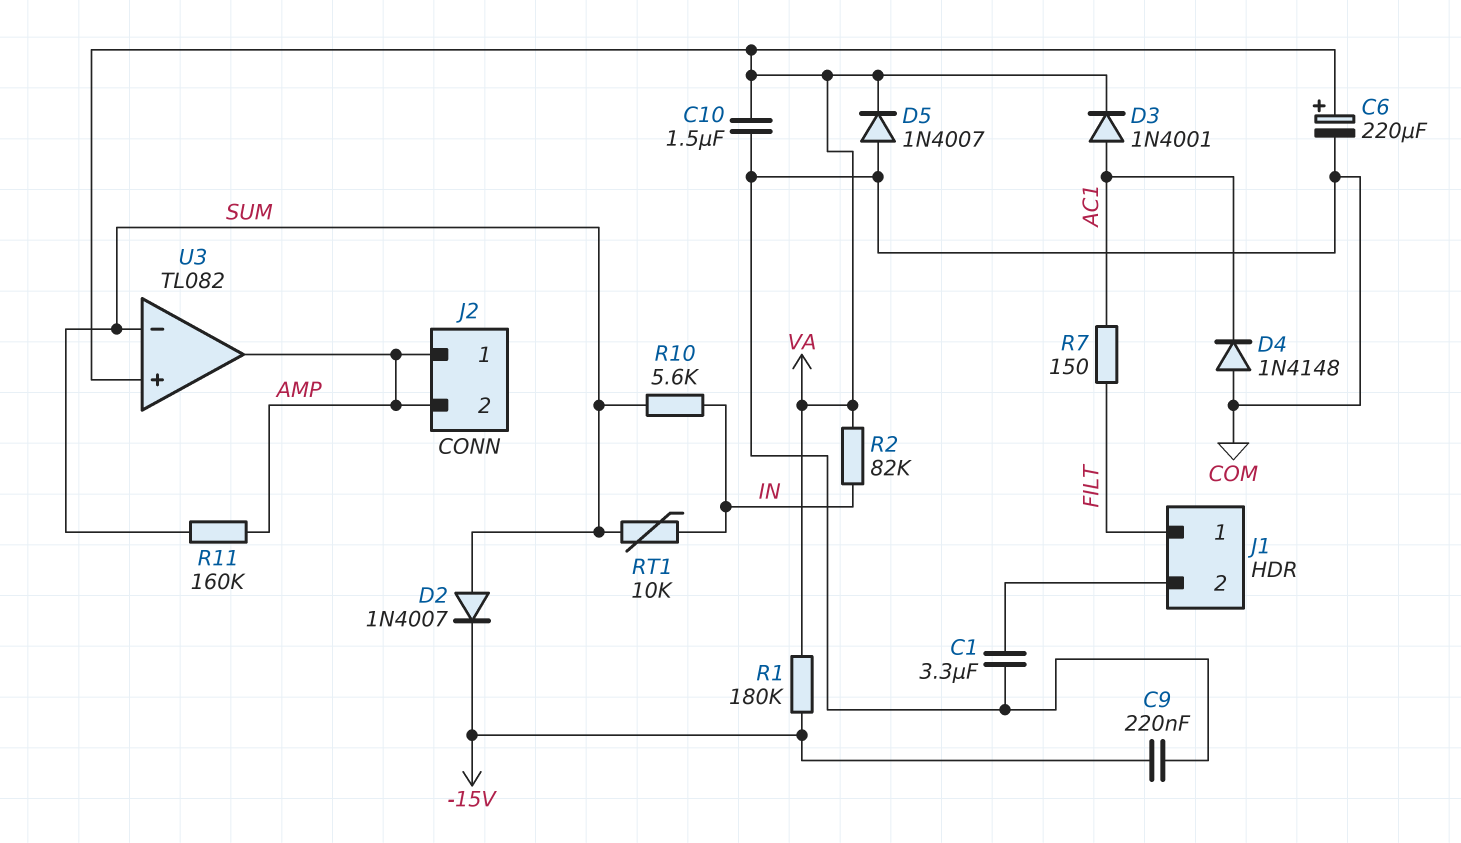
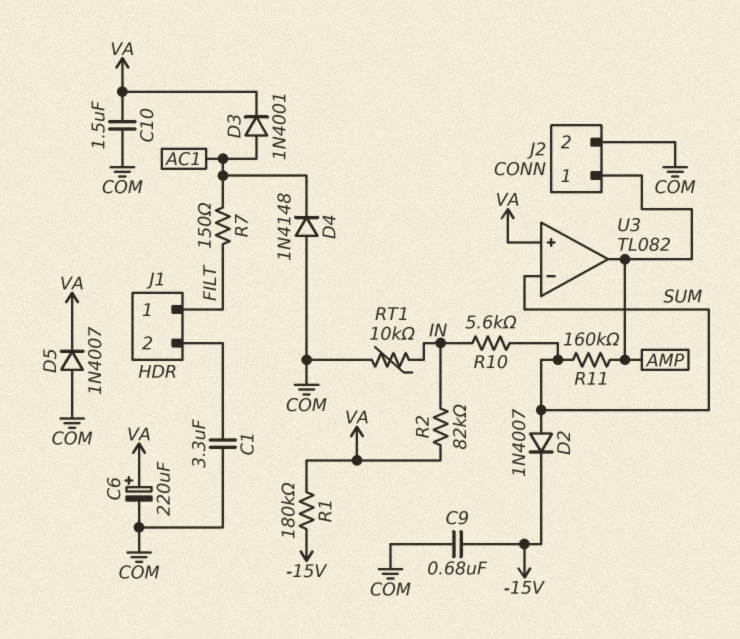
C9: 220nF (-15V, COM) -> 680nF (-15V, COM)
J2 pin 2: AMP -> COM
RT1: 10k (IN, SUM) -> 10k (COM, IN)

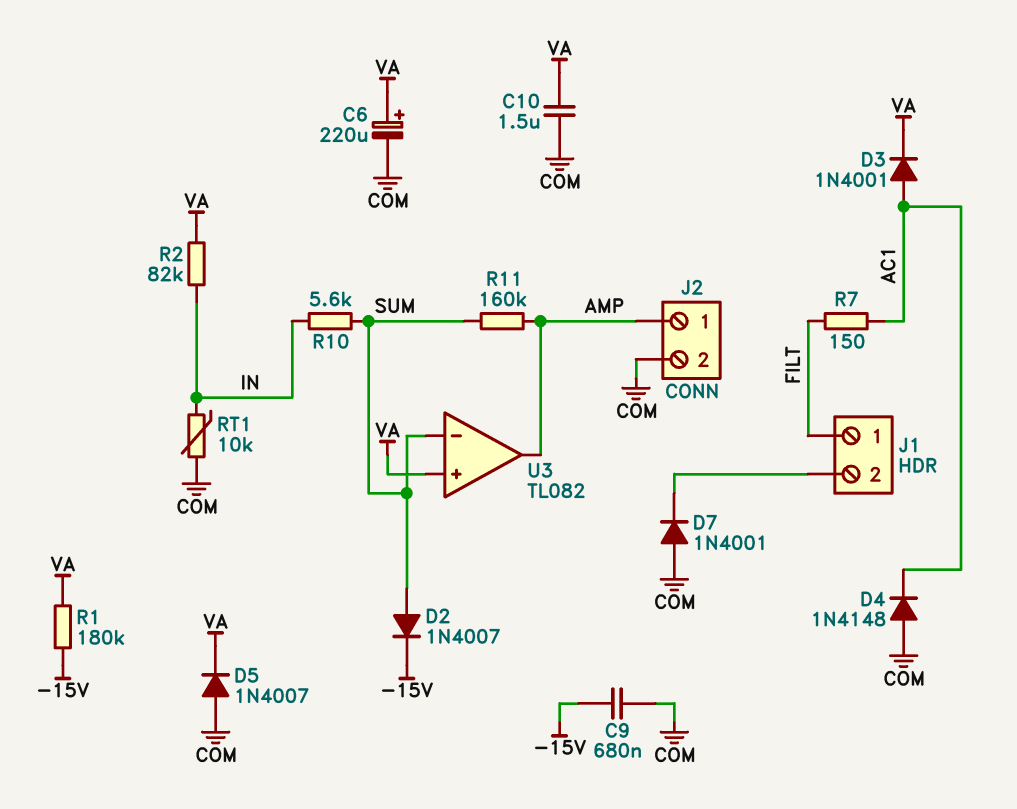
C1: 3.3uF (COM, J1/2) -> none
D7: none -> diode 1N4001 (A COM, K J1/2)

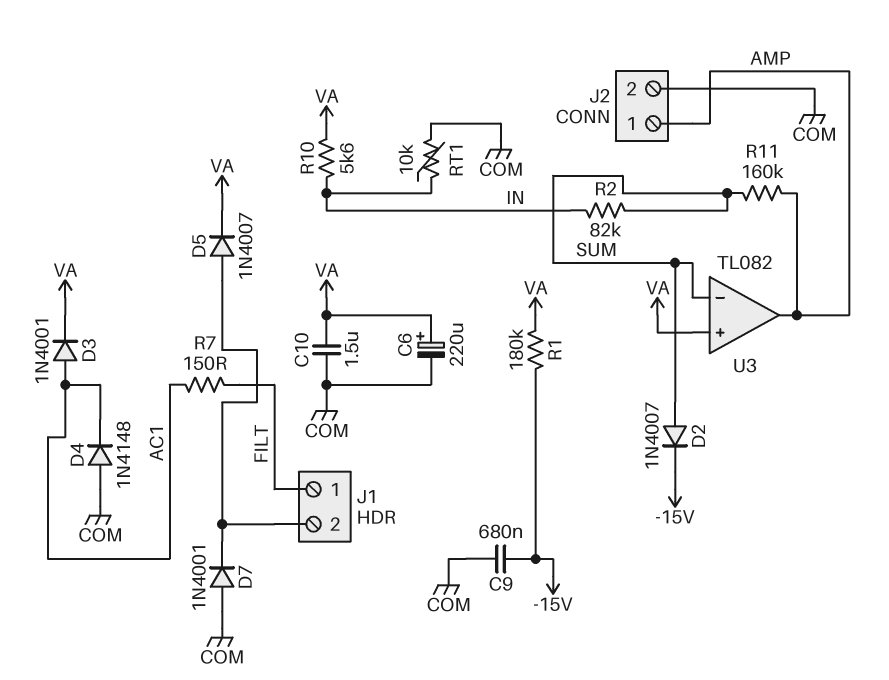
D5: diode 1N4007 (A COM, K VA) -> diode 1N4007 (A J1/2, K VA)
R2: 82k (IN, VA) -> 82k (IN, SUM)
R10: 5.6k (IN, SUM) -> 5.6k (IN, VA)

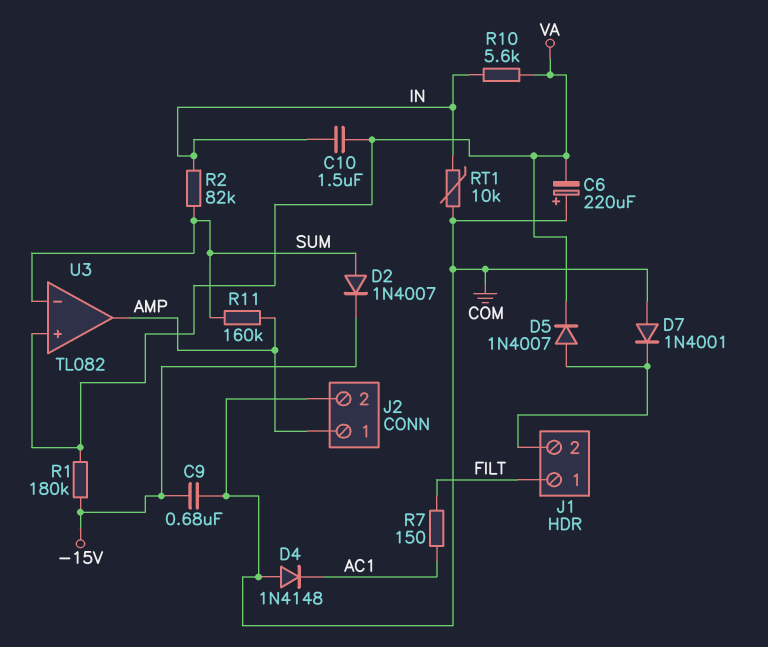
C6: 220uF (plus VA, minus COM) -> 220uF (plus COM, minus VA)
C10: 1.5uF (COM, VA) -> 1.5uF (IN, VA)
D3: diode 1N4001 (A AC1, K VA) -> none

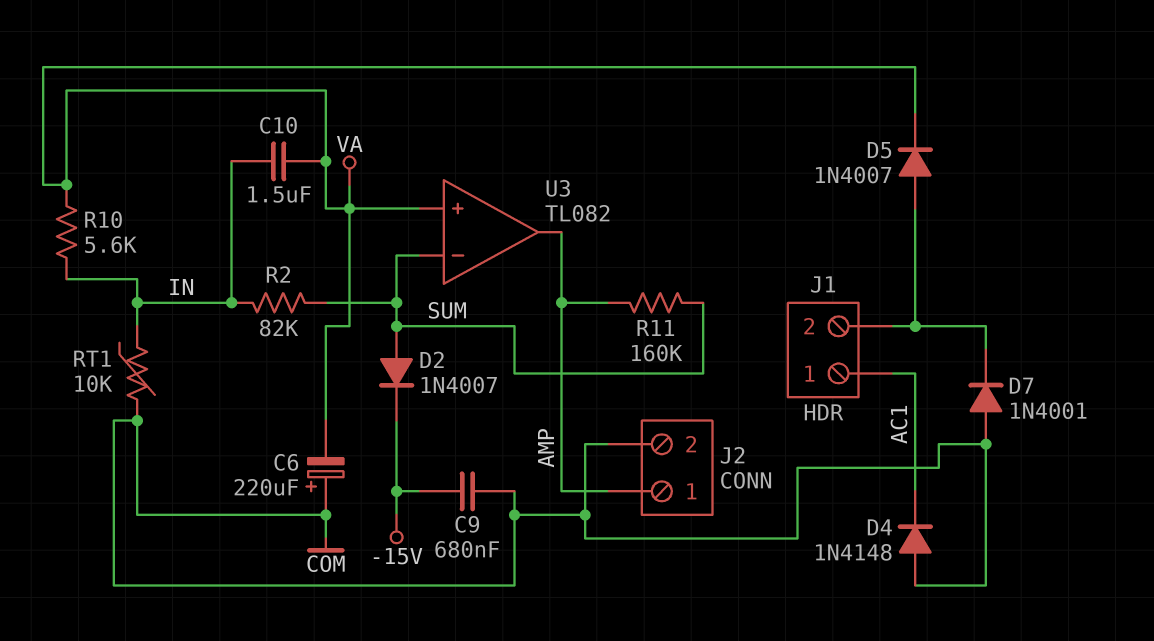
J1 pin 1: FILT -> AC1
R1: 180k (-15V, VA) -> none
R7: 150 (AC1, FILT) -> none

